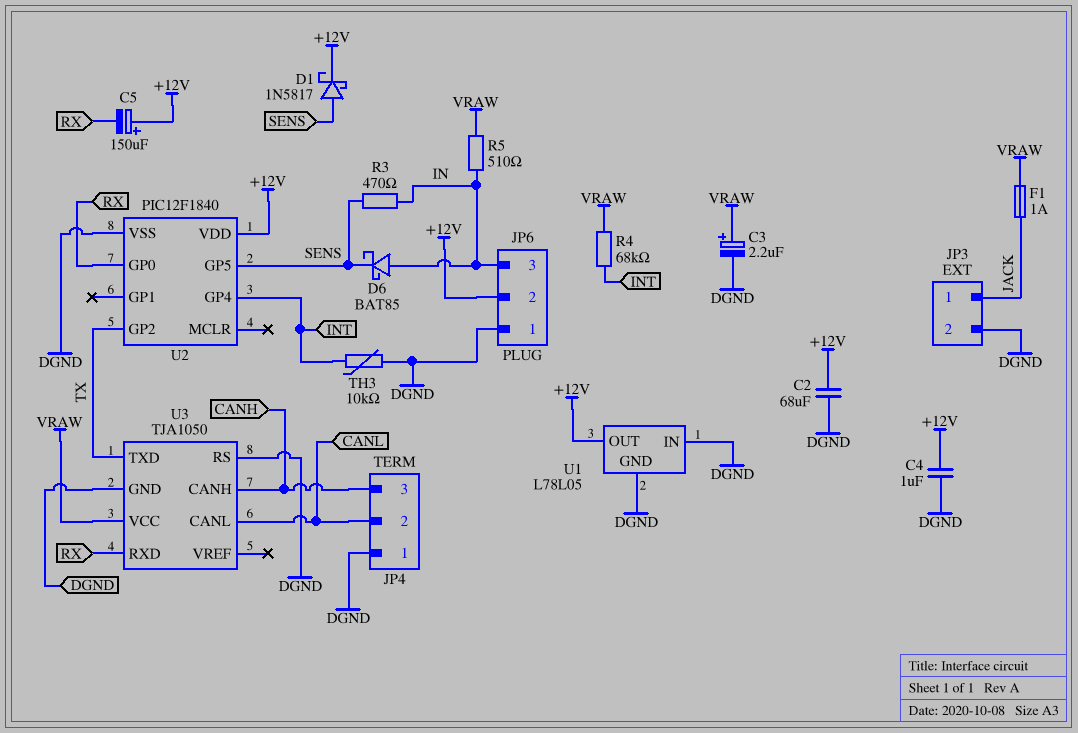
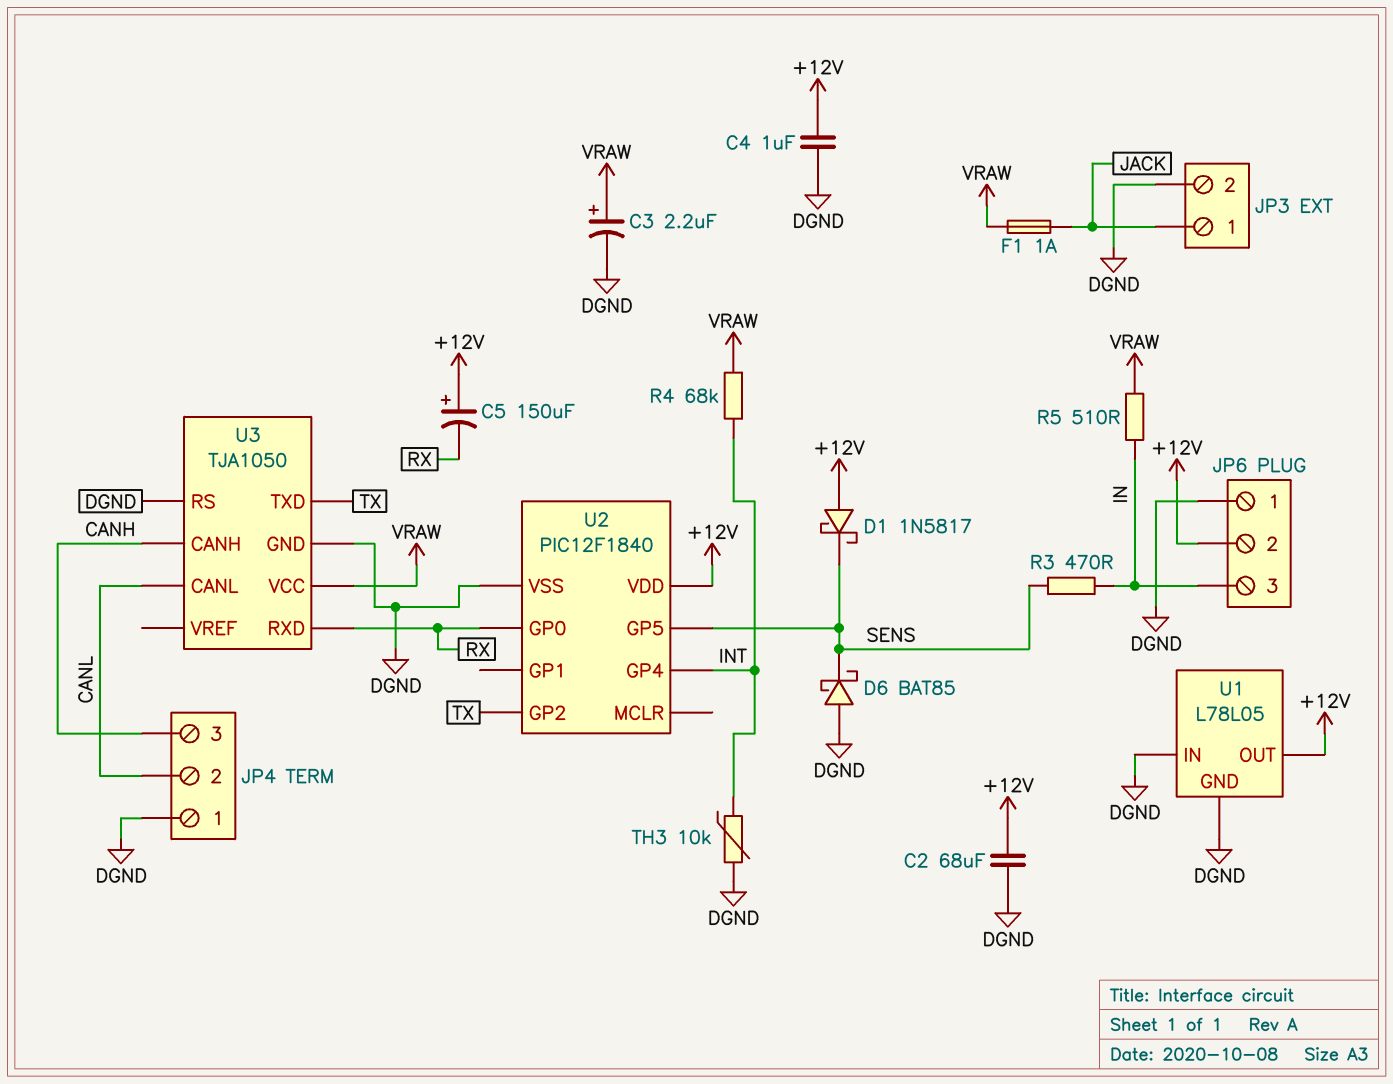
D1: schottky 1N5817 (A SENS, K +12V) -> schottky 1N5817 (A +12V, K SENS)
D6: schottky BAT85 (A IN, K SENS) -> schottky BAT85 (A DGND, K SENS)

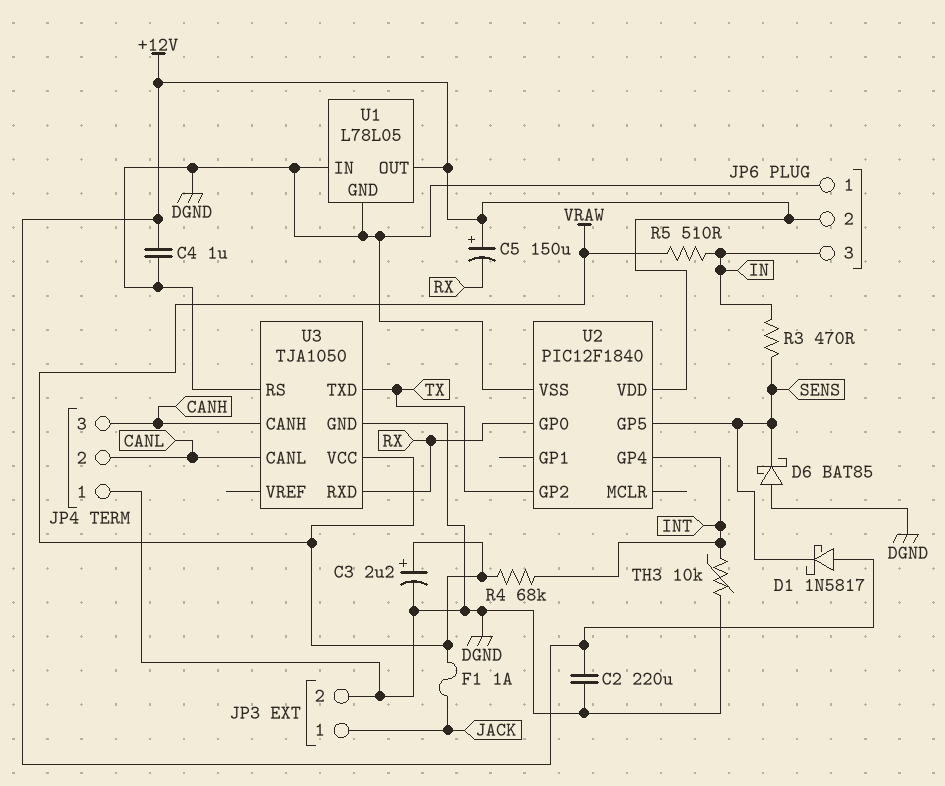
C2: 68uF (+12V, DGND) -> 220uF (+12V, DGND)

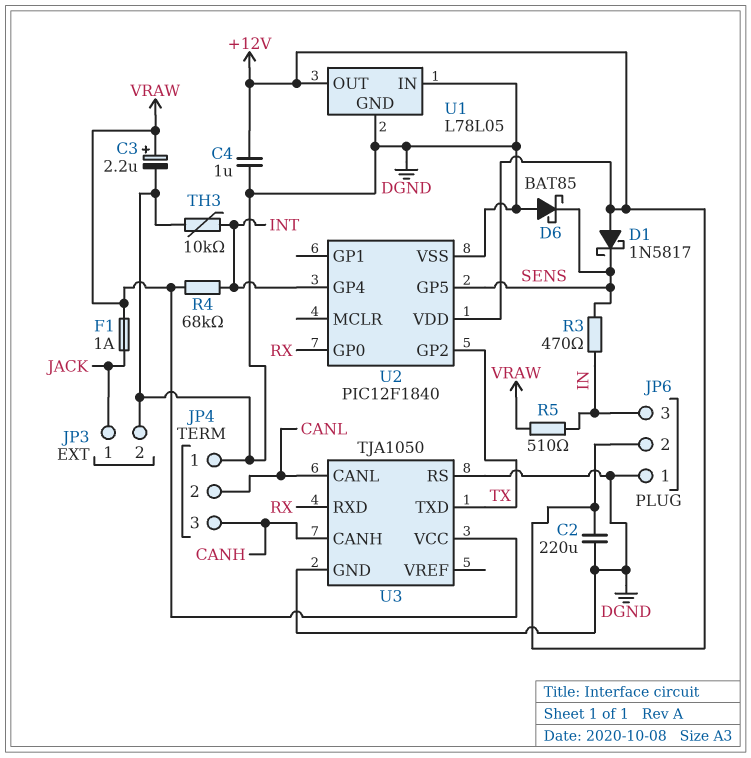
C5: 150uF (plus +12V, minus RX) -> none

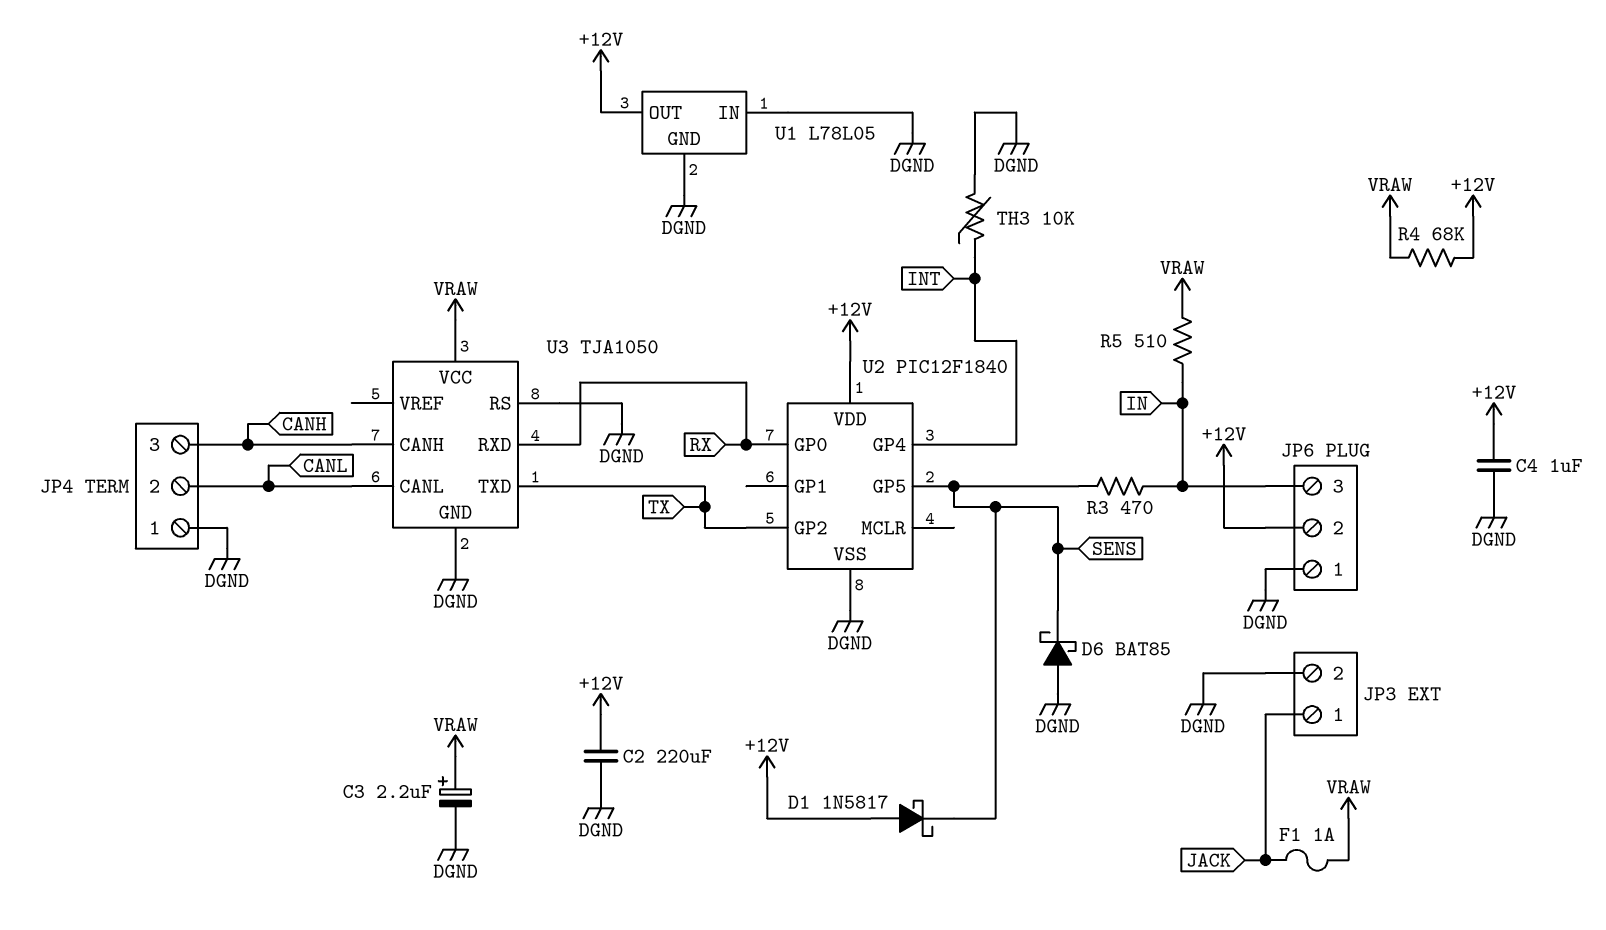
R4: 68k (INT, VRAW) -> 68k (+12V, VRAW)

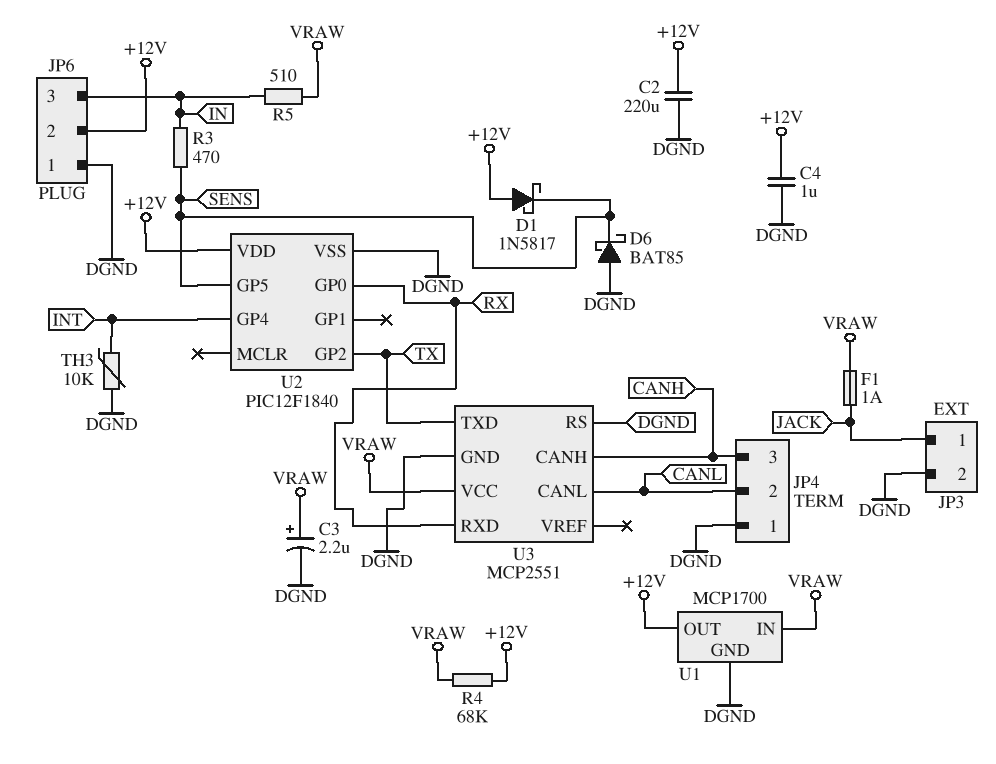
U1: L78L05 -> MCP1700
U1 pin IN: DGND -> VRAW
U3: TJA1050 -> MCP2551

